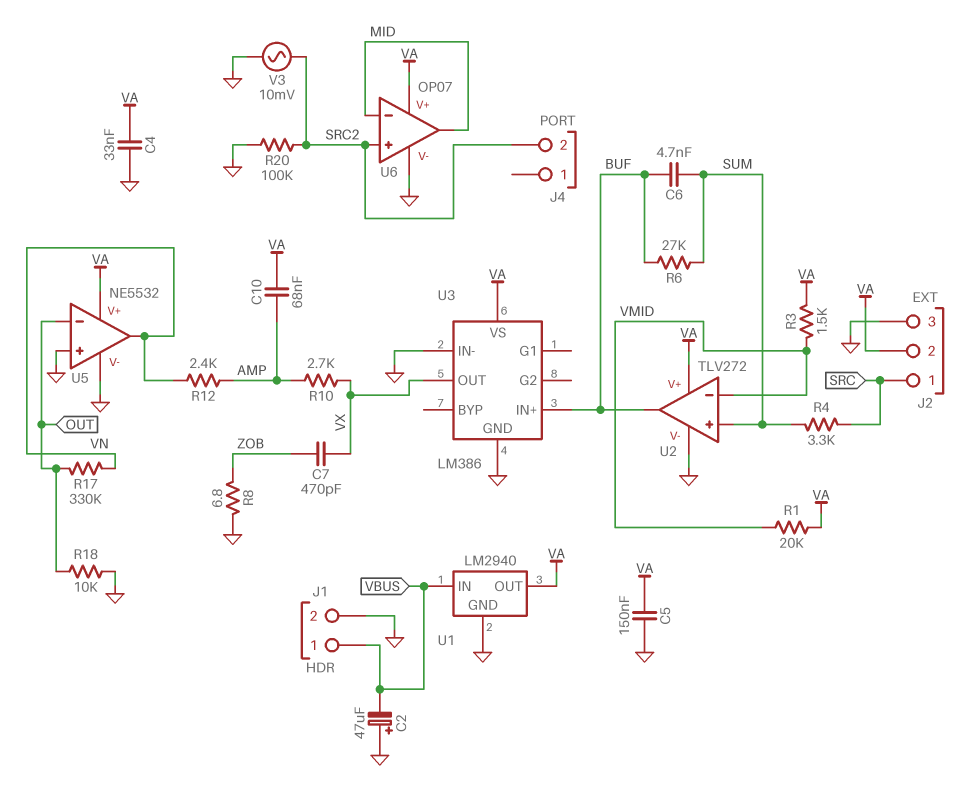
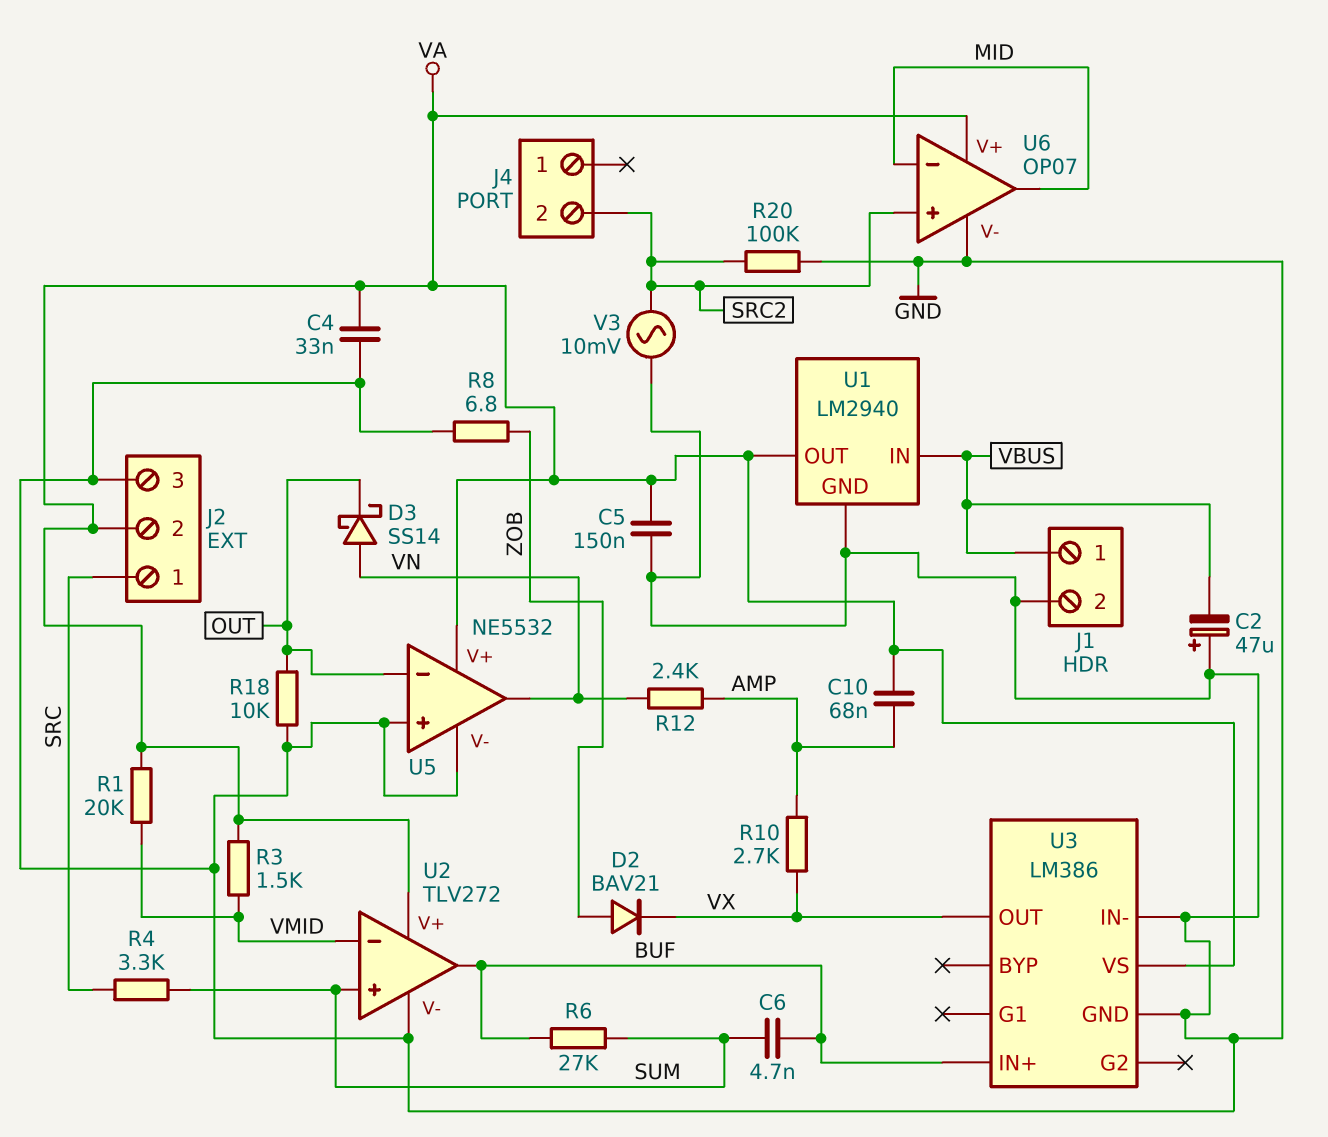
C7: 470pF (VX, ZOB) -> none
D2: none -> diode BAV21 (A ZOB, K VX)
D3: none -> schottky SS14 (A VN, K OUT)
R17: 330k (OUT, VN) -> none

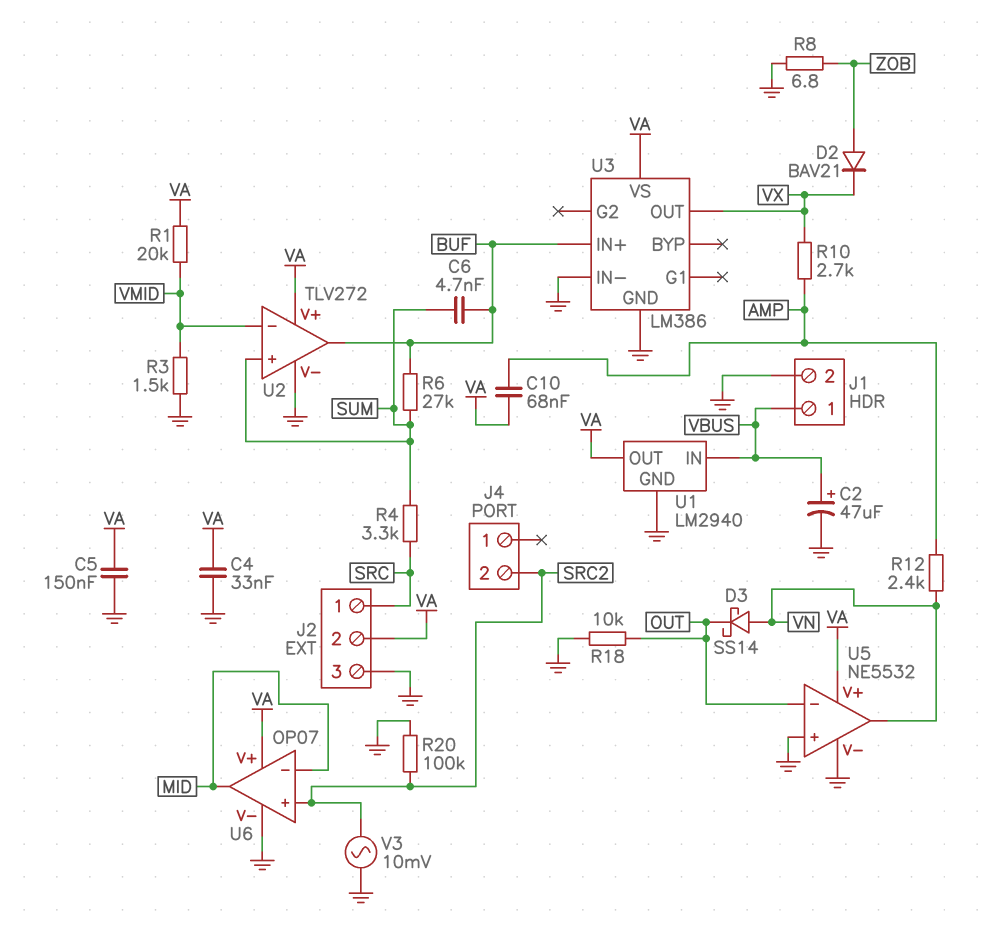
C2: 47uF (plus GND, minus VBUS) -> 47uF (plus VBUS, minus GND)
R3: 1.5k (VA, VMID) -> 1.5k (GND, VMID)

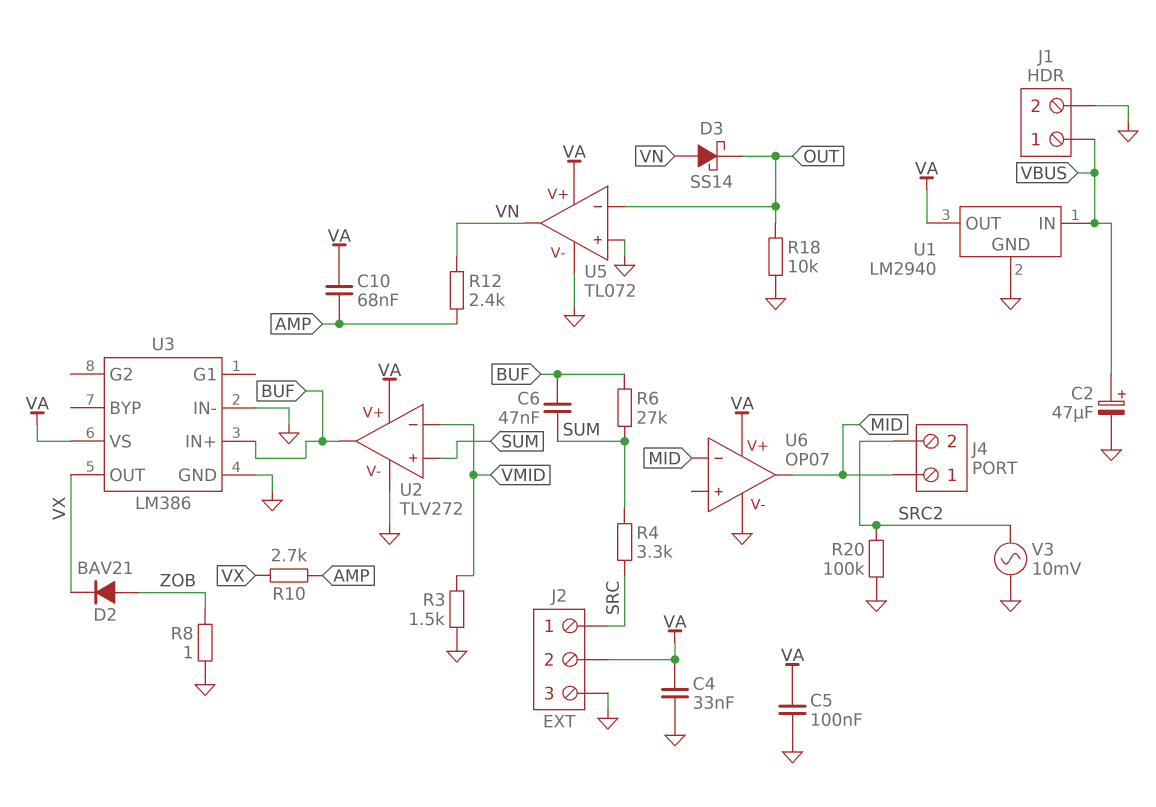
C5: 150nF (GND, VA) -> 100nF (GND, VA)
C6: 4.7nF (BUF, SUM) -> 47nF (BUF, SUM)
J4 pin 1: none -> MID
R1: 20k (VA, VMID) -> none
R8: 6.8 (GND, ZOB) -> 1 (GND, ZOB)
U5: NE5532 -> TL072
U6 pin in+: SRC2 -> none

